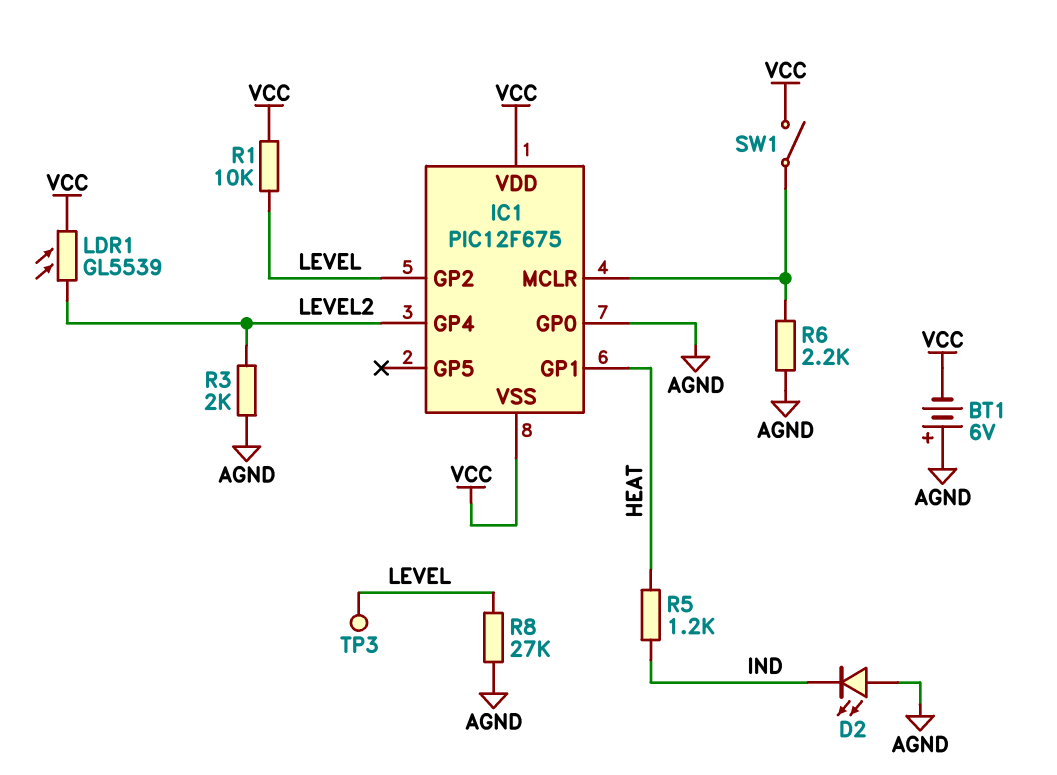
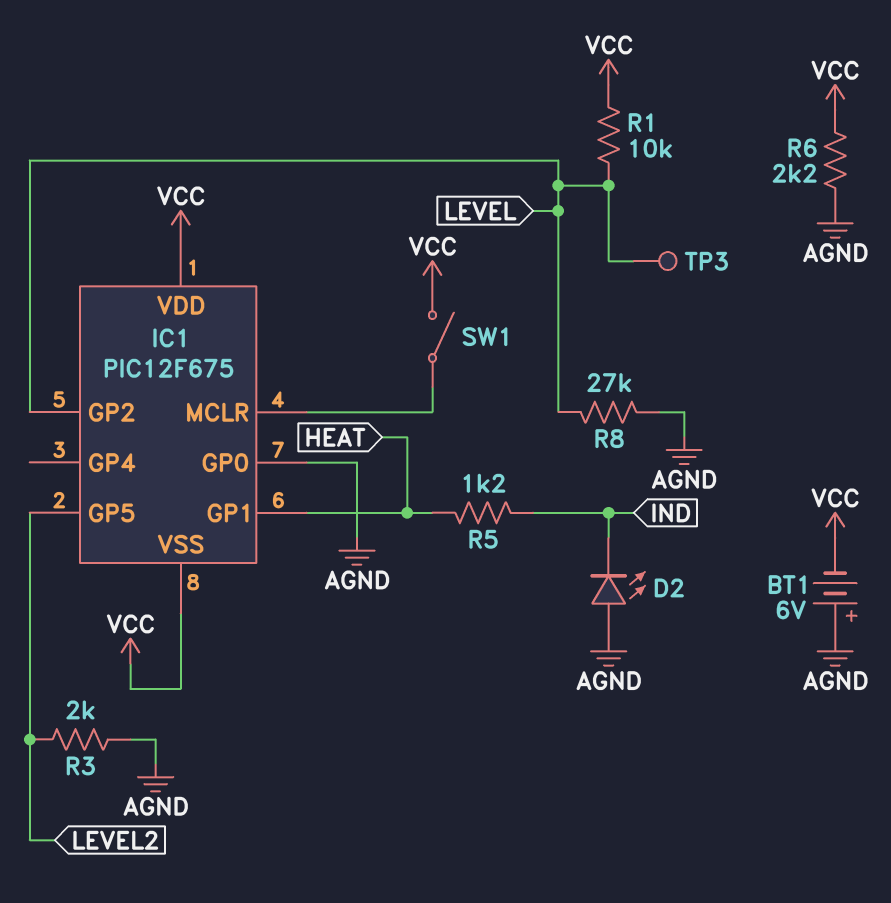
IC1 pin GP4: LEVEL2 -> none
IC1 pin GP5: none -> LEVEL2
LDR1: GL5539 (LEVEL2, VCC) -> none
R6: 2.2k (AGND, IC1/MCLR) -> 2.2k (AGND, VCC)

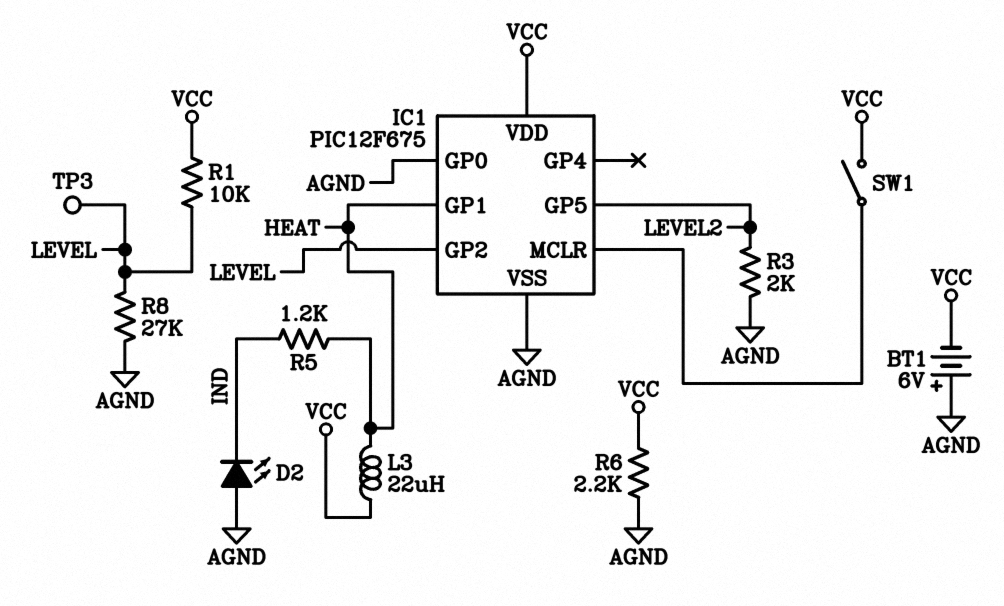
IC1 pin VSS: VCC -> AGND
L3: none -> 22uH (HEAT, VCC)

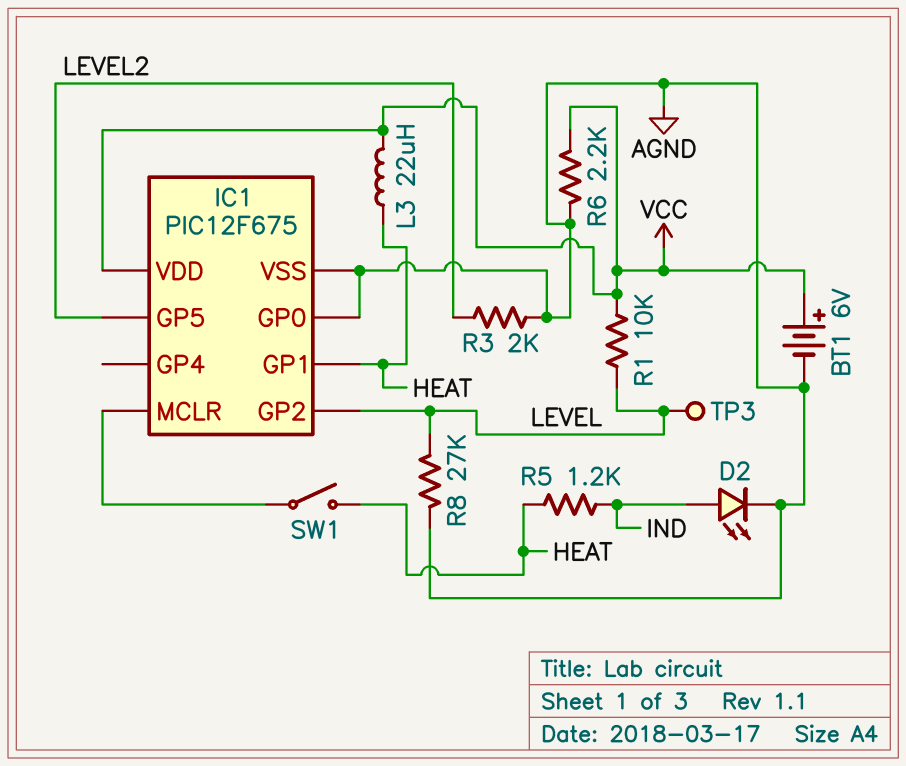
BT1: 6V (plus AGND, minus VCC) -> 6V (plus VCC, minus AGND)
D2: LED (A AGND, K IND) -> LED (A IND, K AGND)
SW1: switch (IC1/MCLR, VCC) -> switch (HEAT, IC1/MCLR)

